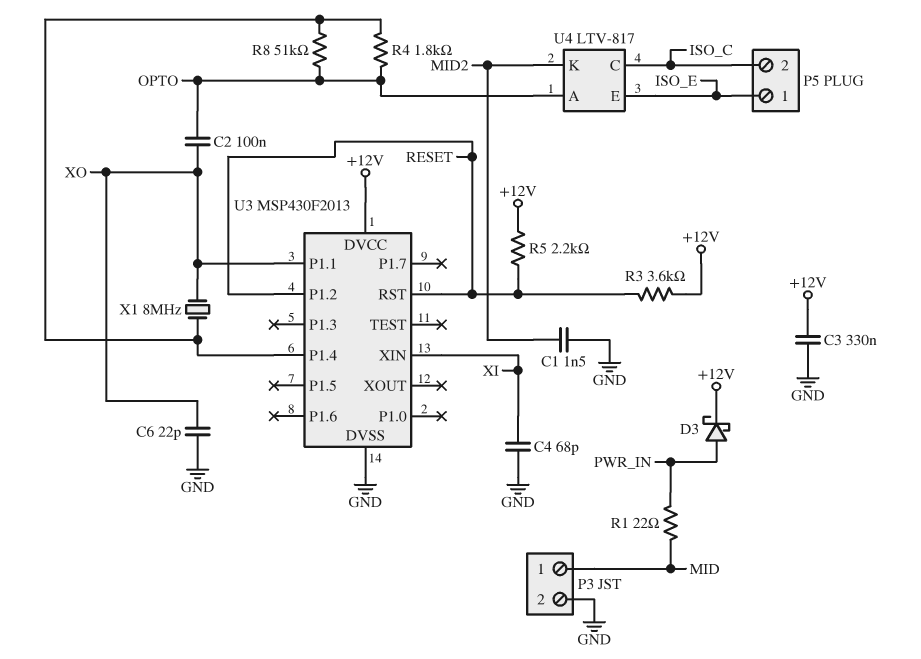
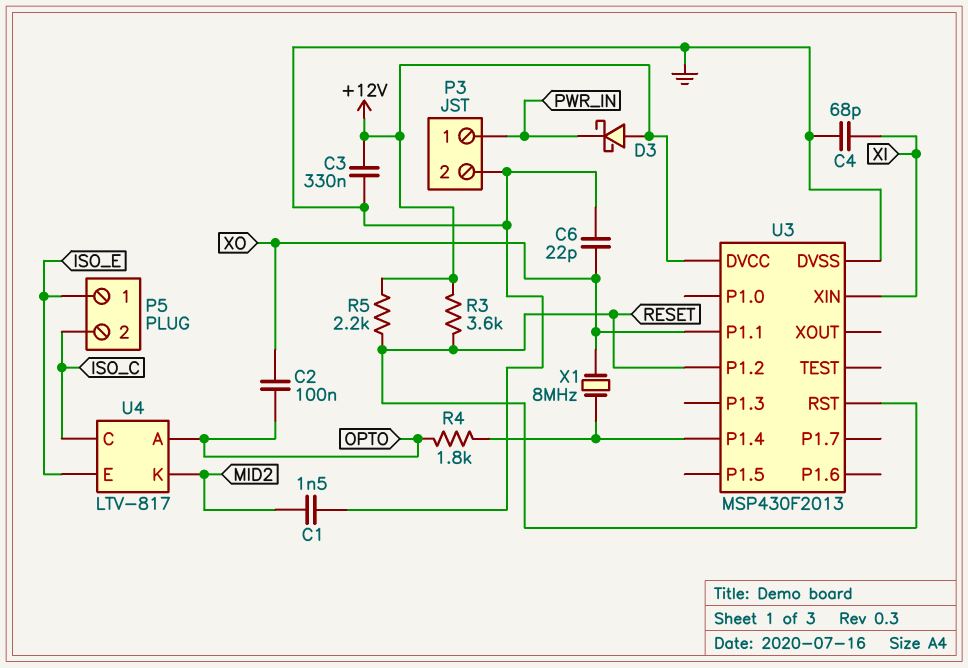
D3: schottky (A PWR_IN, K +12V) -> schottky (A +12V, K PWR_IN)
P3 pin 1: MID -> PWR_IN
R1: 22 (MID, PWR_IN) -> none
R8: 51k (OPTO, U3/P1.4) -> none

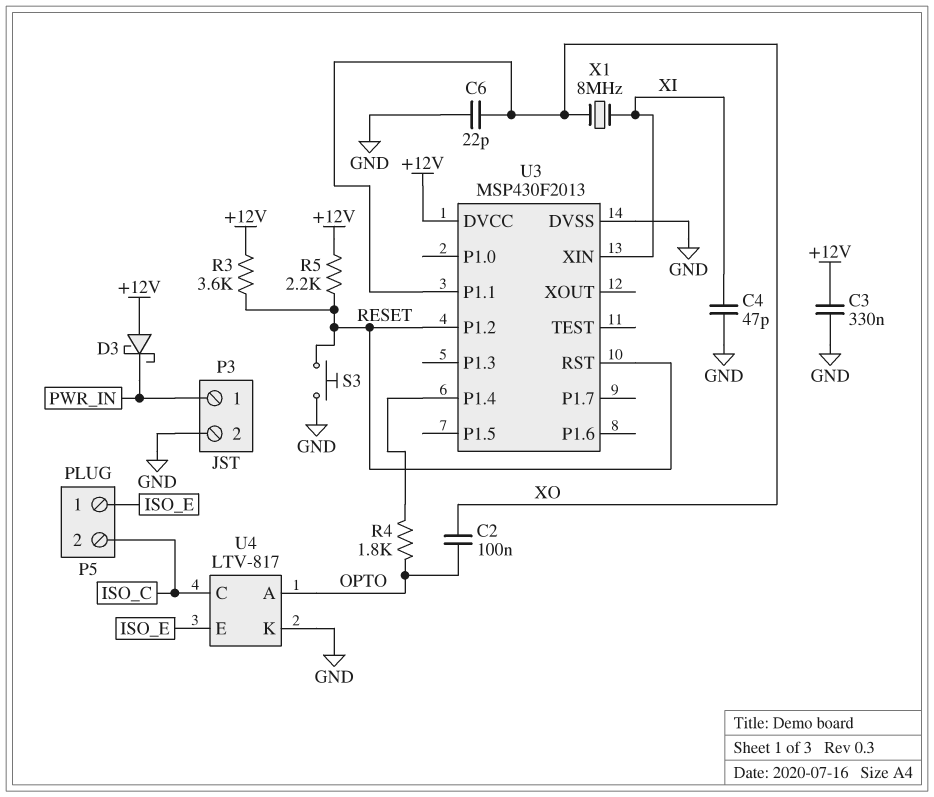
C1: 1.5nF (GND, MID2) -> none
C4: 68pF (GND, XI) -> 47pF (GND, XI)
S3: none -> button (GND, RESET)
U4 pin K: MID2 -> GND
X1: 8MHz (U3/P1.4, XO) -> 8MHz (XI, XO)

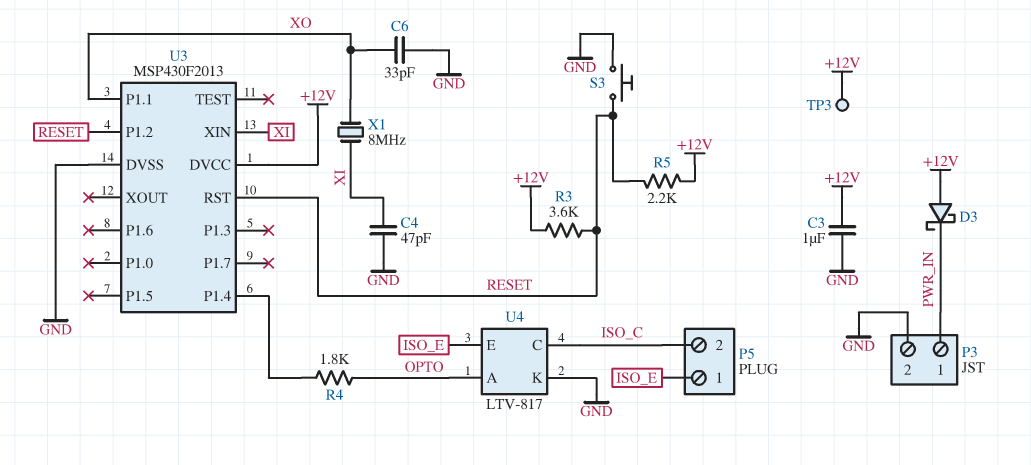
C2: 100nF (OPTO, XO) -> none
C3: 330nF (+12V, GND) -> 1uF (+12V, GND)
C6: 22pF (GND, XO) -> 33pF (GND, XO)
TP3: none -> test point (+12V)

